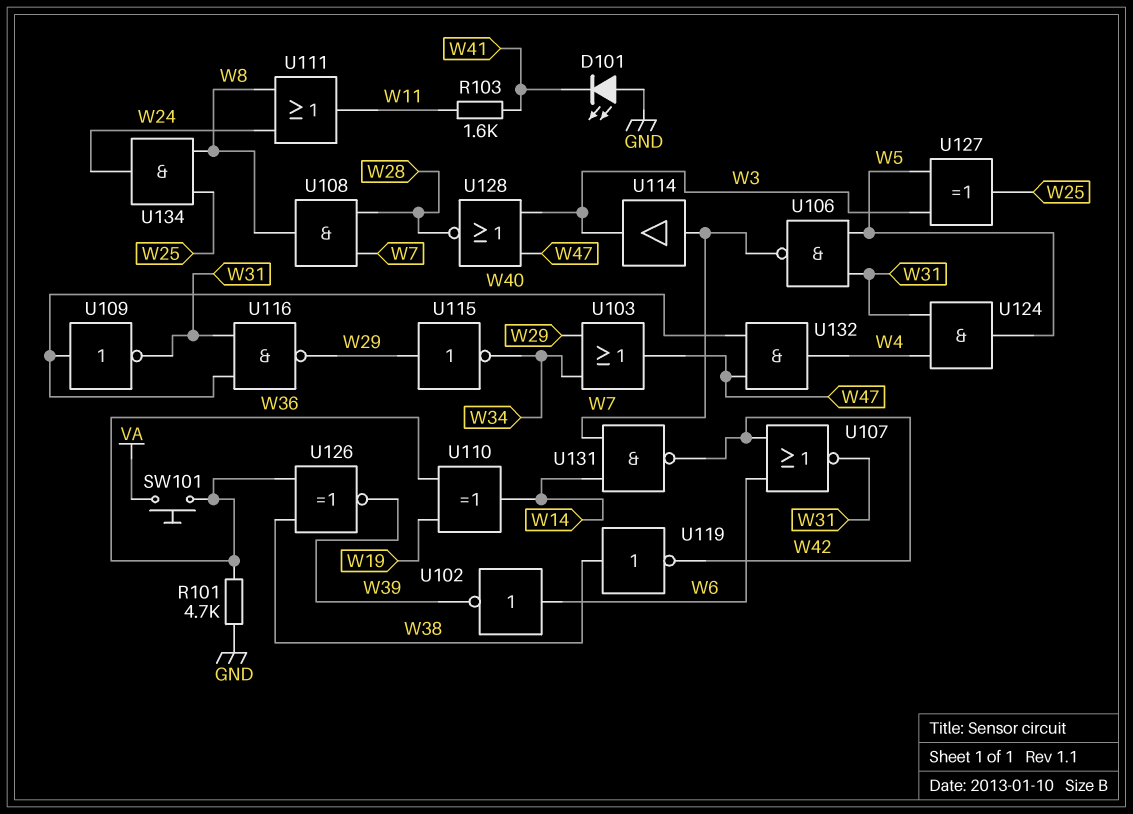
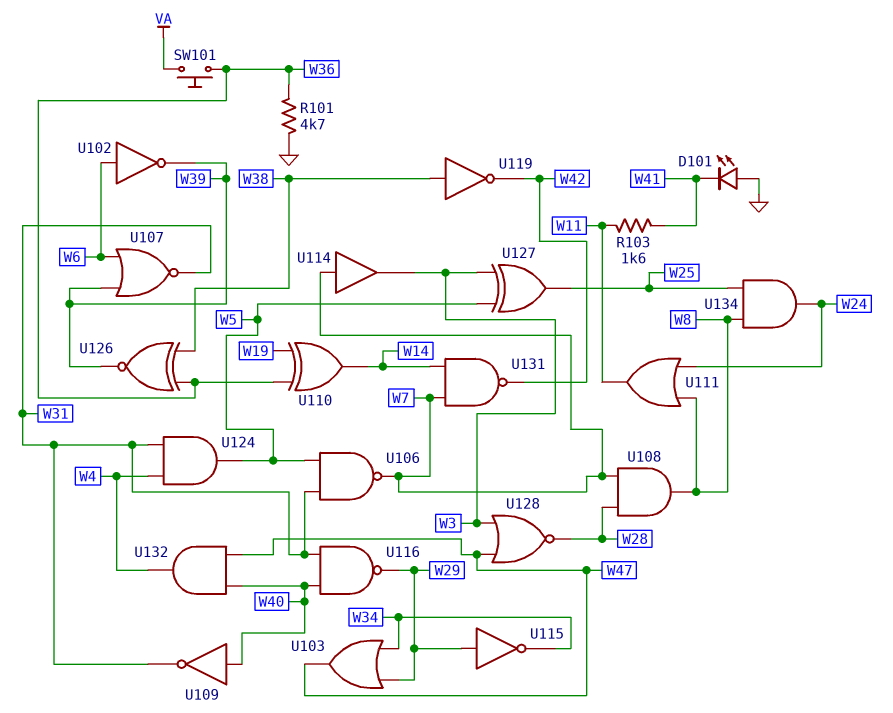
U107: NOR (in W6, in W42, out W31) -> NOR (in W6, in W39, out W31)

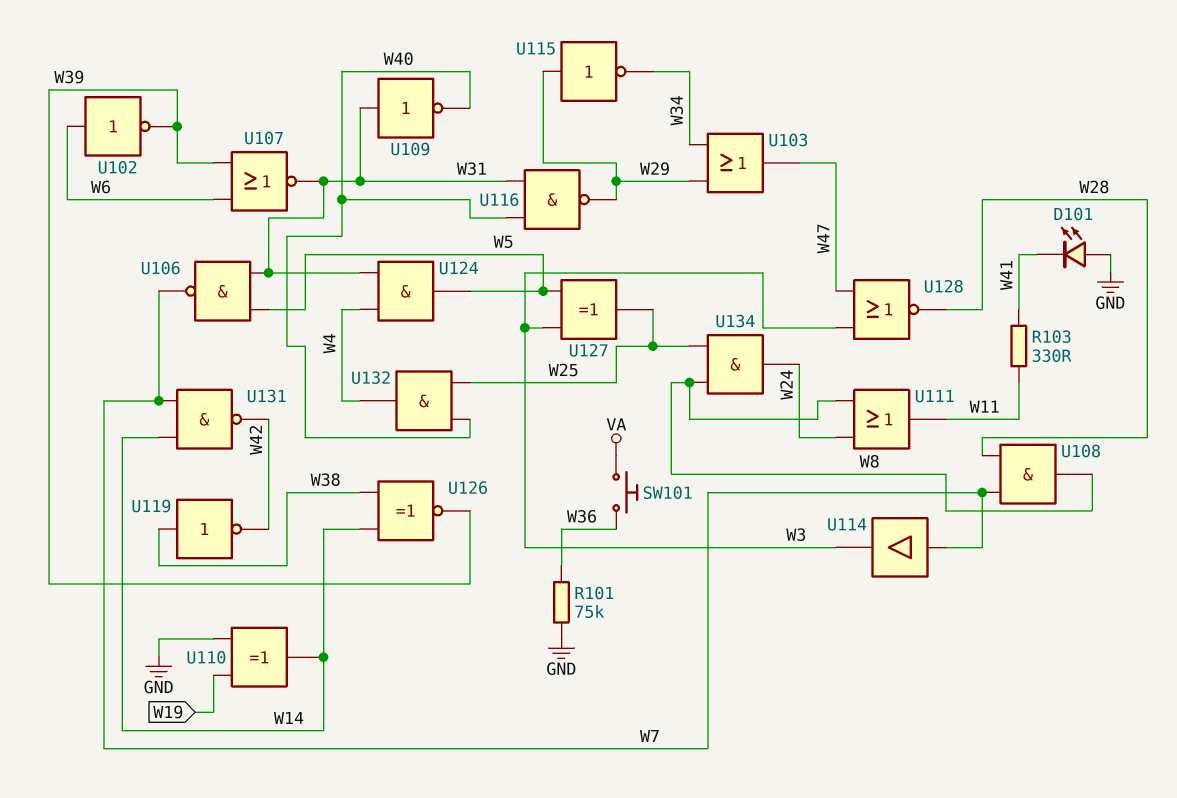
R101: 4.7k (GND, W36) -> 75k (GND, W36)
R103: 1.6k (W11, W41) -> 330 (W11, W41)
U109: NOT (in W40, out W31) -> NOT (in W31, out W40)
U110: XOR (in W19, in W36, out W14) -> XOR (in GND, in W19, out W14)
U126: XNOR (in W36, in W38, out W39) -> XNOR (in W14, in W38, out W39)
U132: AND (in W40, in W47, out W4) -> AND (in W25, in W40, out W4)

